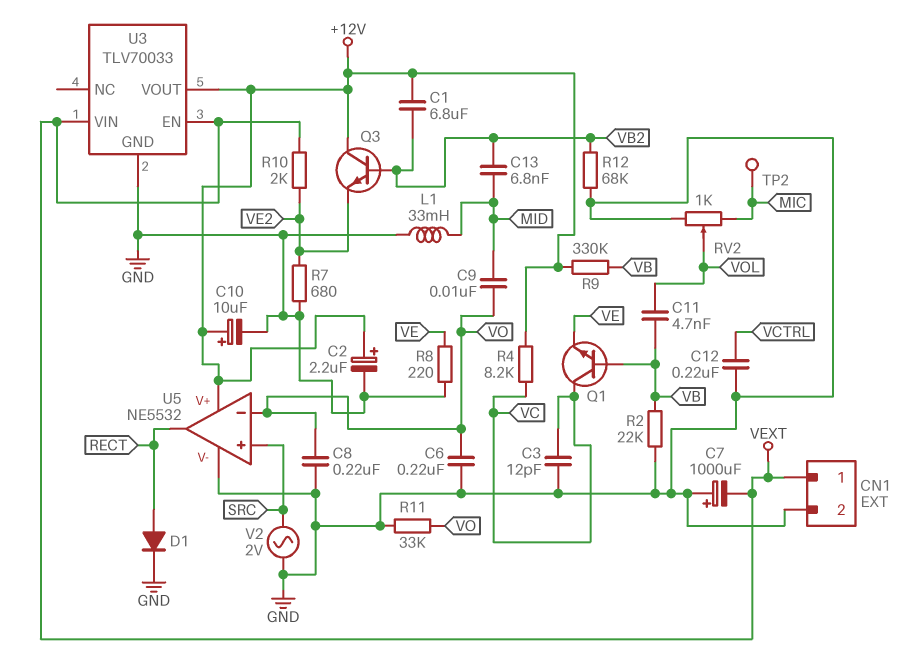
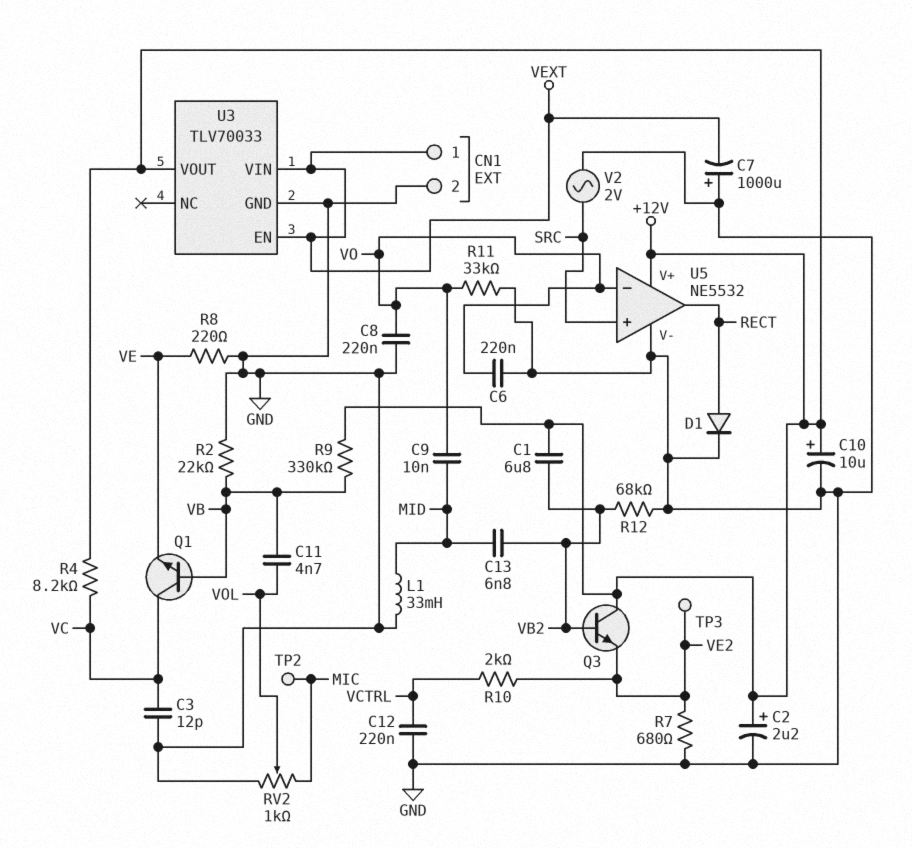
R10: 2k (VE2, VEXT) -> 2k (VCTRL, VE2)
TP3: none -> test point (VE2)

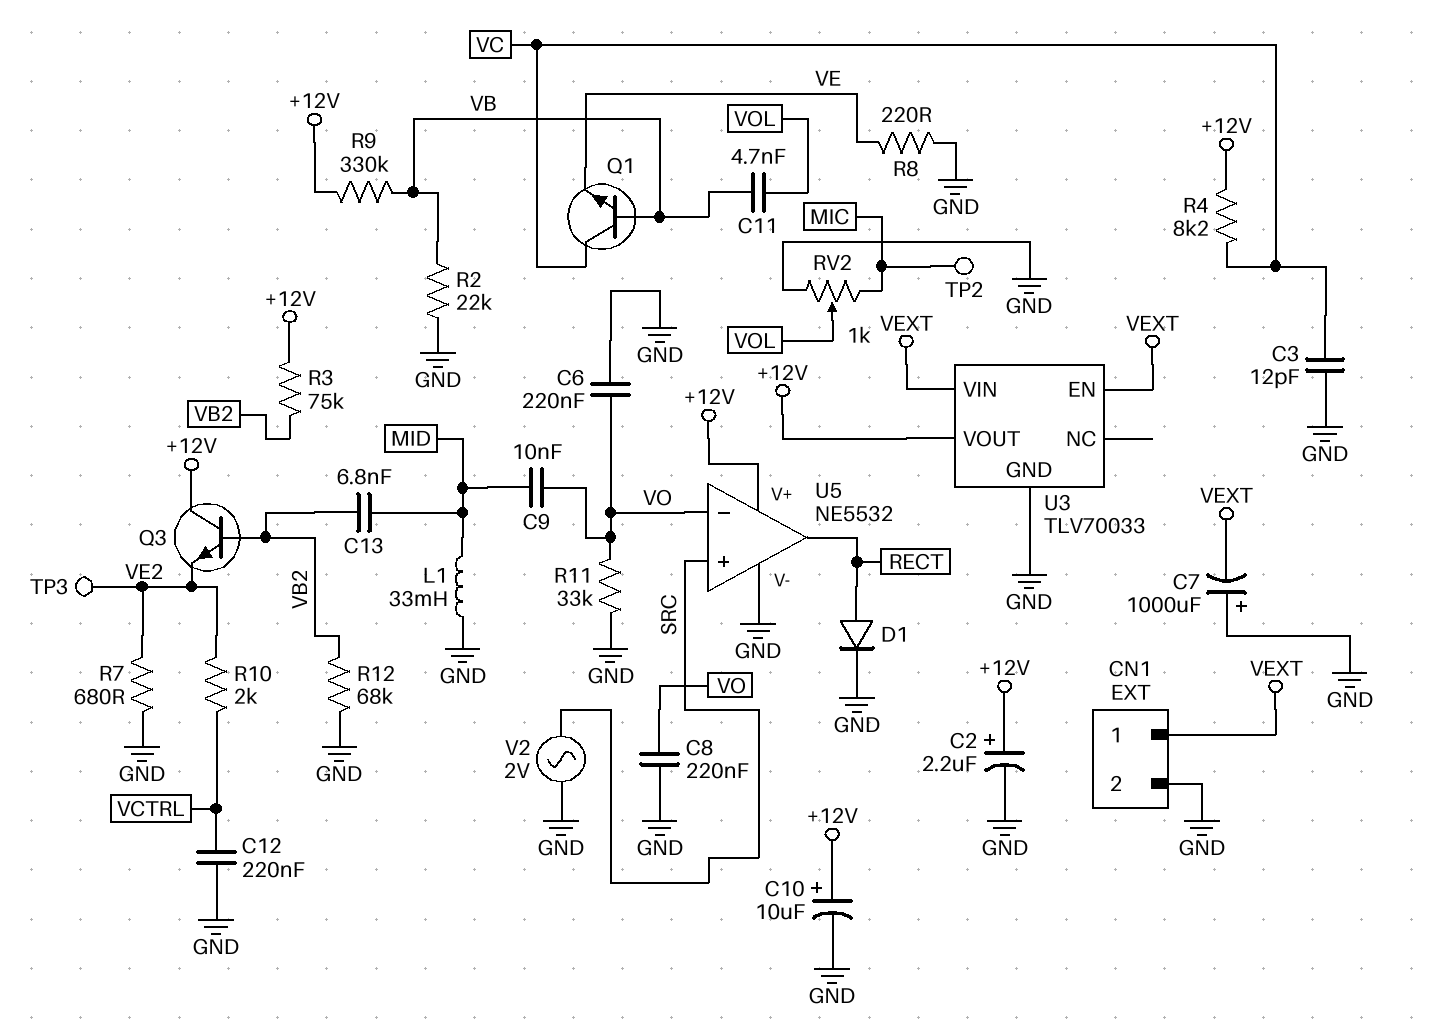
C1: 6.8uF (+12V, VB2) -> none
R3: none -> 75k (+12V, VB2)

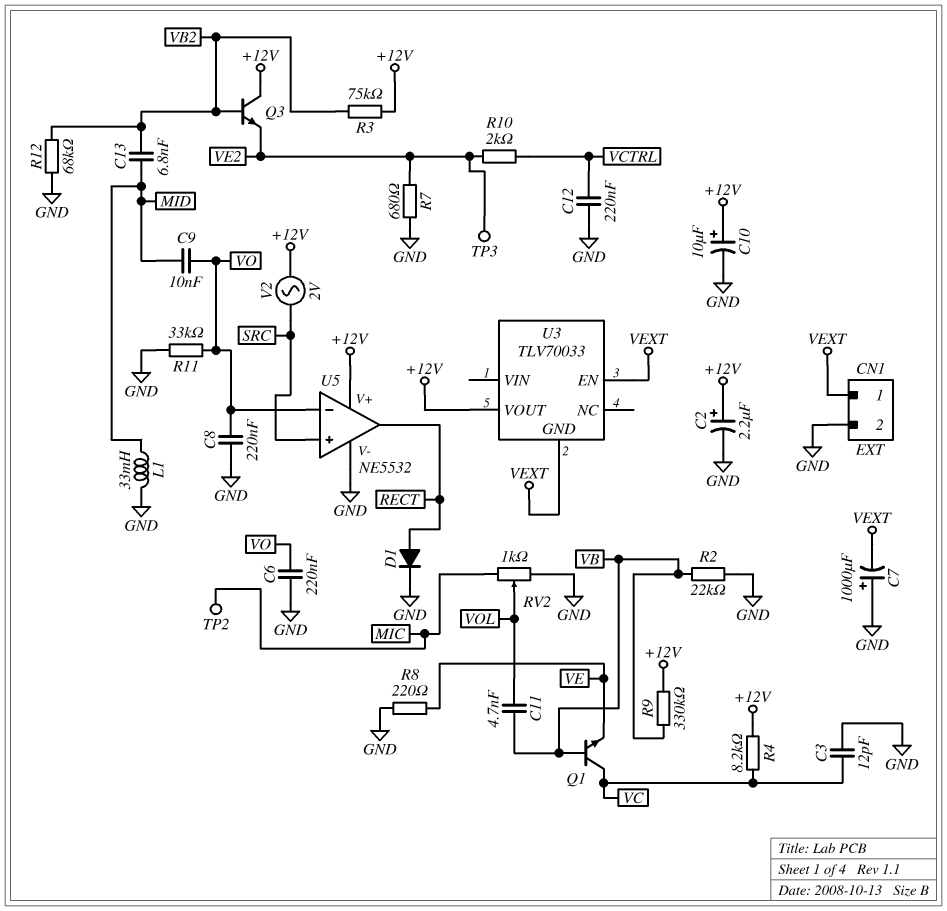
U3 pin GND: GND -> VEXT
U3 pin VIN: VEXT -> none
V2: AC 2V (GND, SRC) -> AC 2V (+12V, SRC)

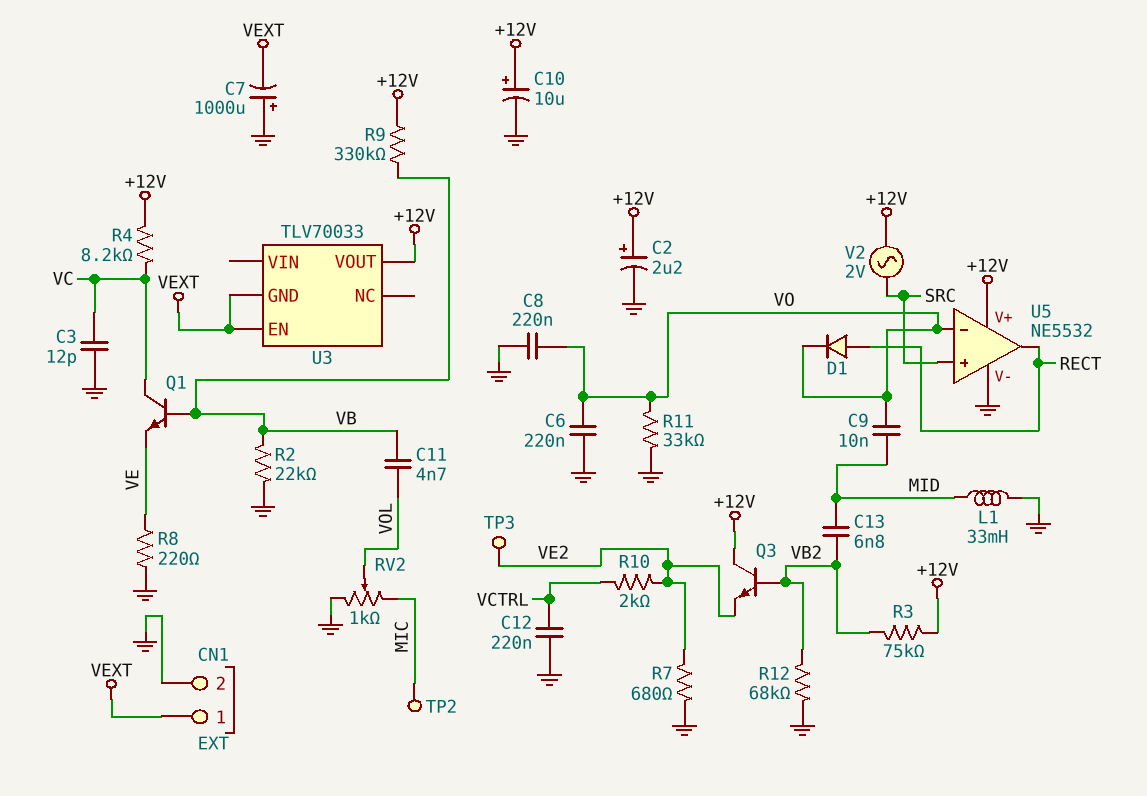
D1: diode (A RECT, K GND) -> diode (A RECT, K VO)

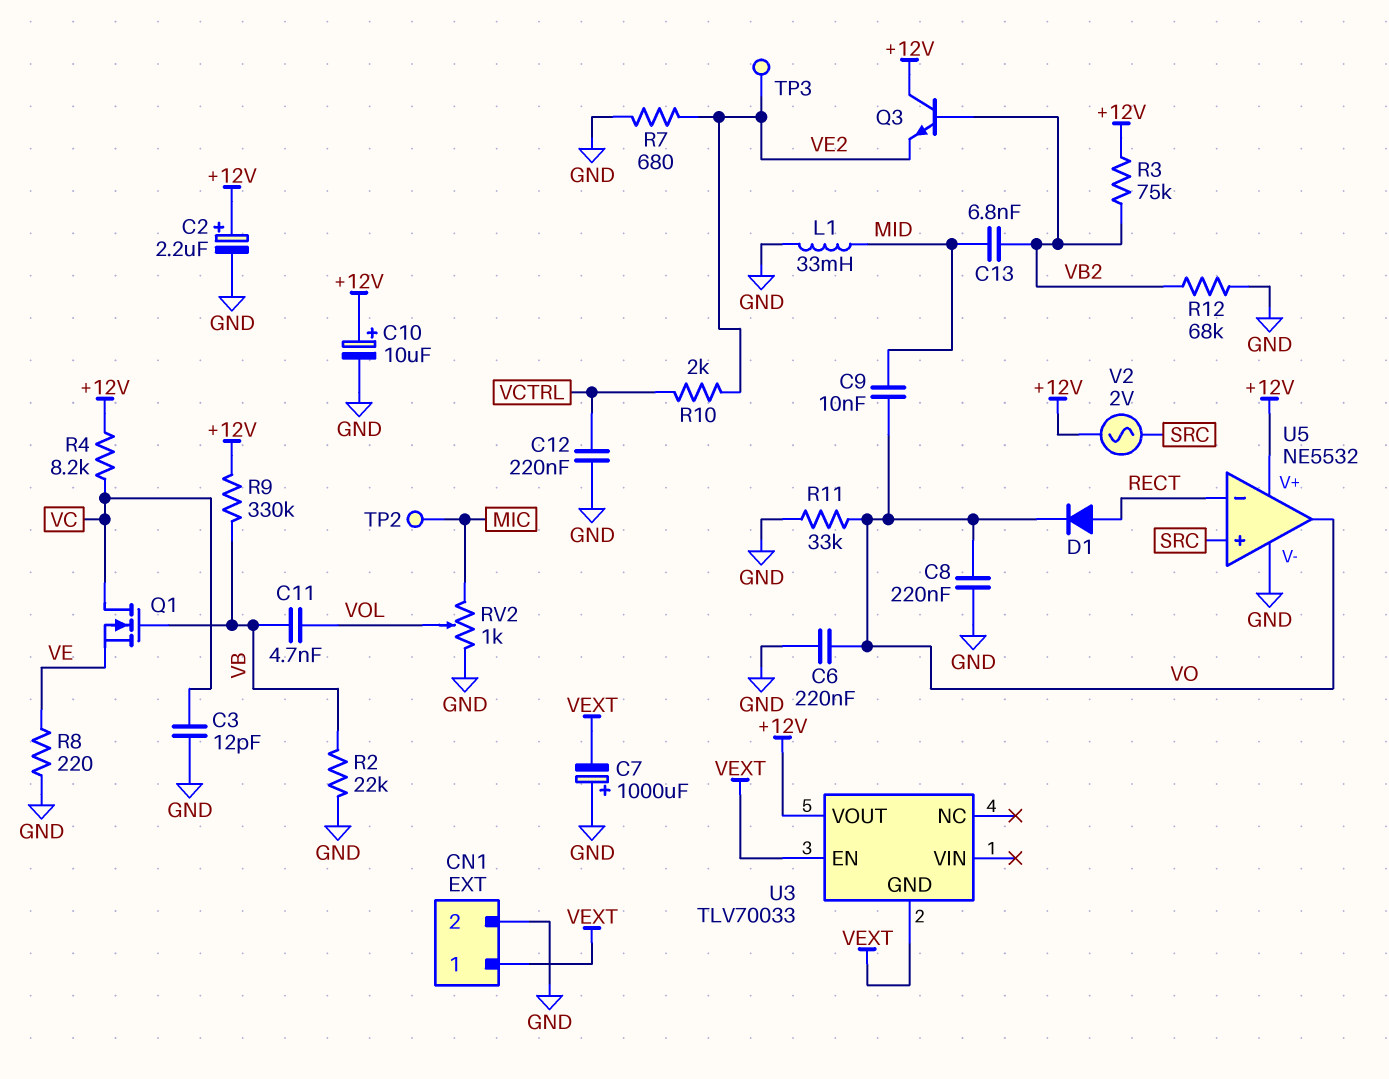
Q1: NPN (B VB, C VC, E VE) -> NMOS (G VB, D VC, S VE)
U5 pin in-: VO -> RECT
U5 pin out: RECT -> VO

